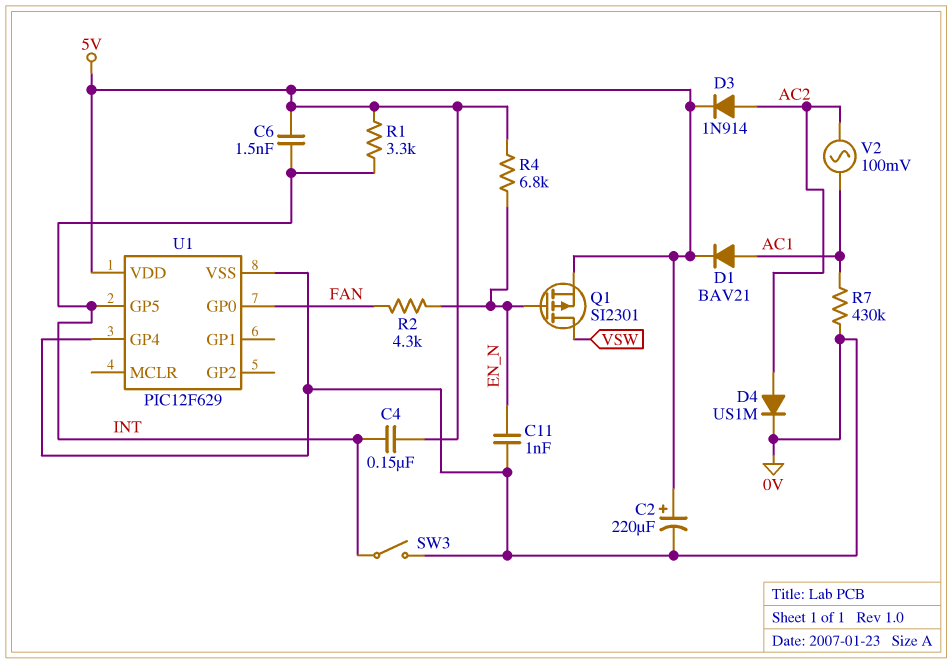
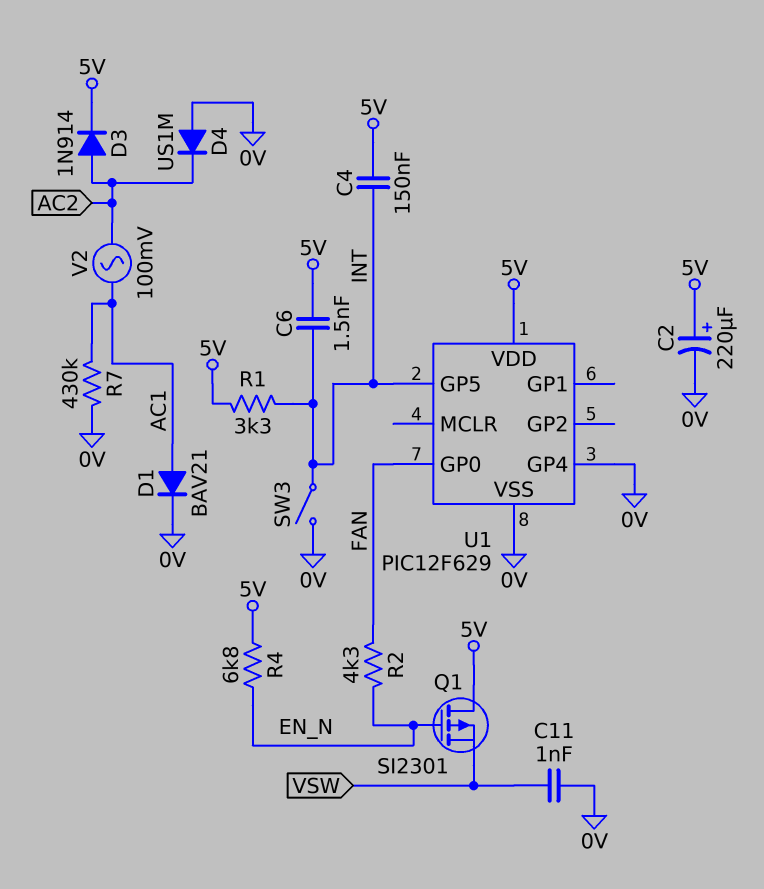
C11: 1nF (0V, EN_N) -> 1nF (0V, VSW)
D1: diode BAV21 (A AC1, K 5V) -> diode BAV21 (A AC1, K 0V)
D4: diode US1M (A AC2, K 0V) -> diode US1M (A 0V, K AC2)
Q1: PMOS SI2301 (G EN_N, D VSW, S 5V) -> PMOS SI2301 (G EN_N, D 5V, S VSW)

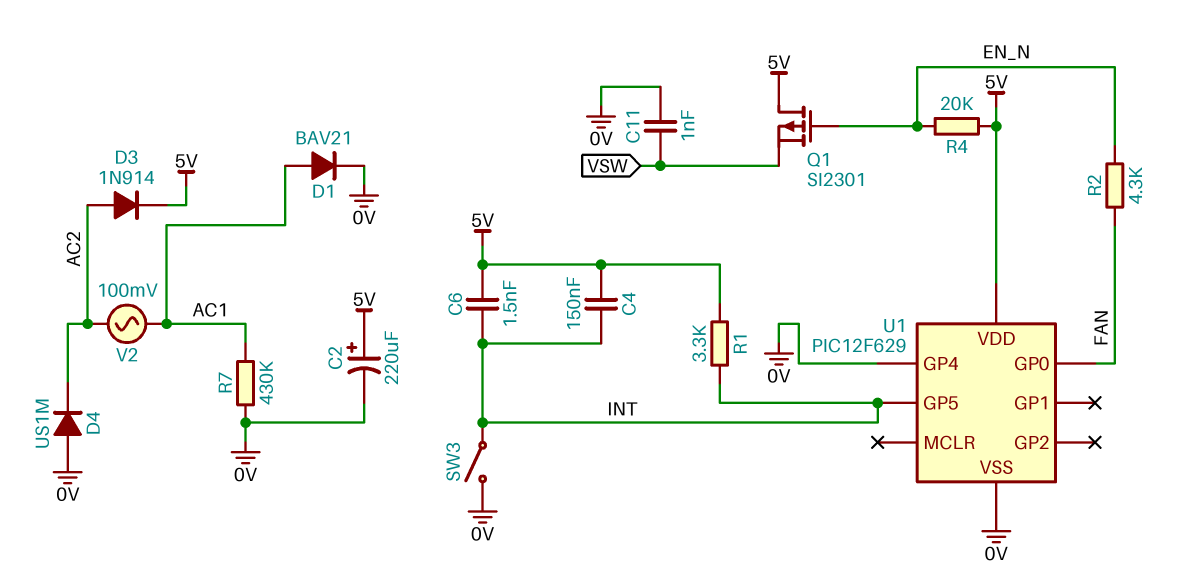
R4: 6.8k (5V, EN_N) -> 20k (5V, EN_N)

